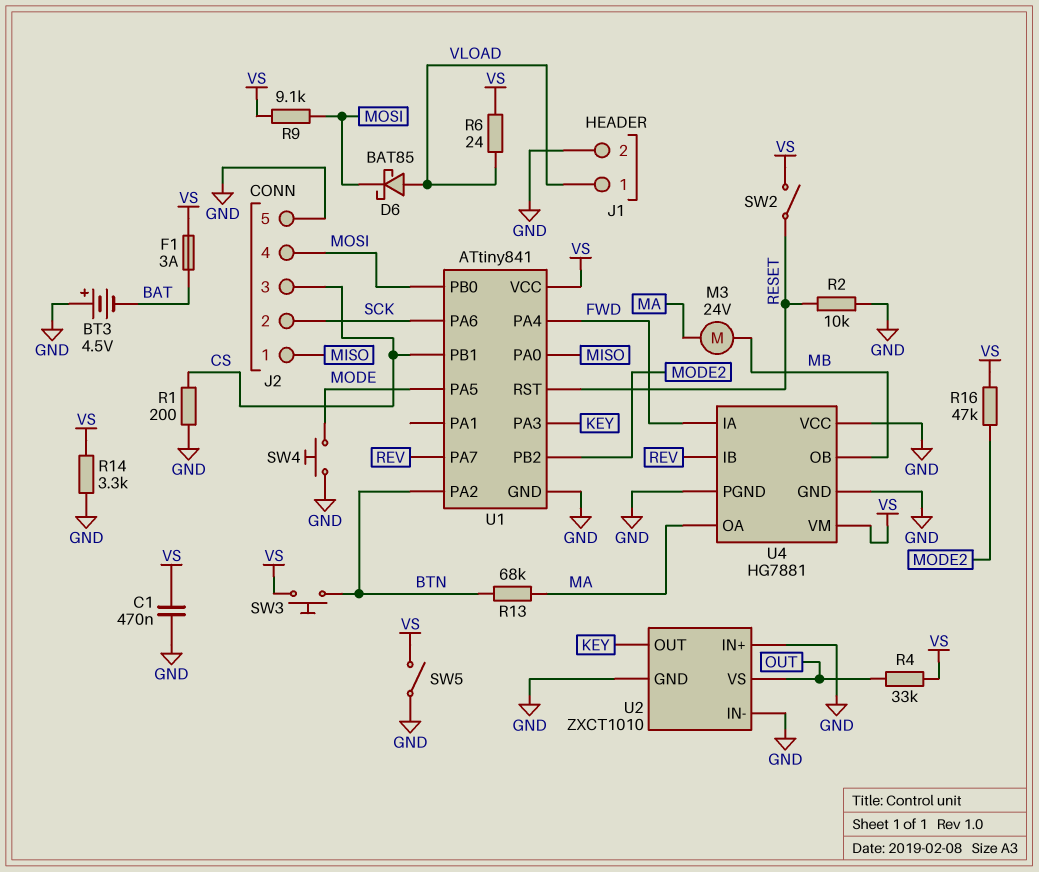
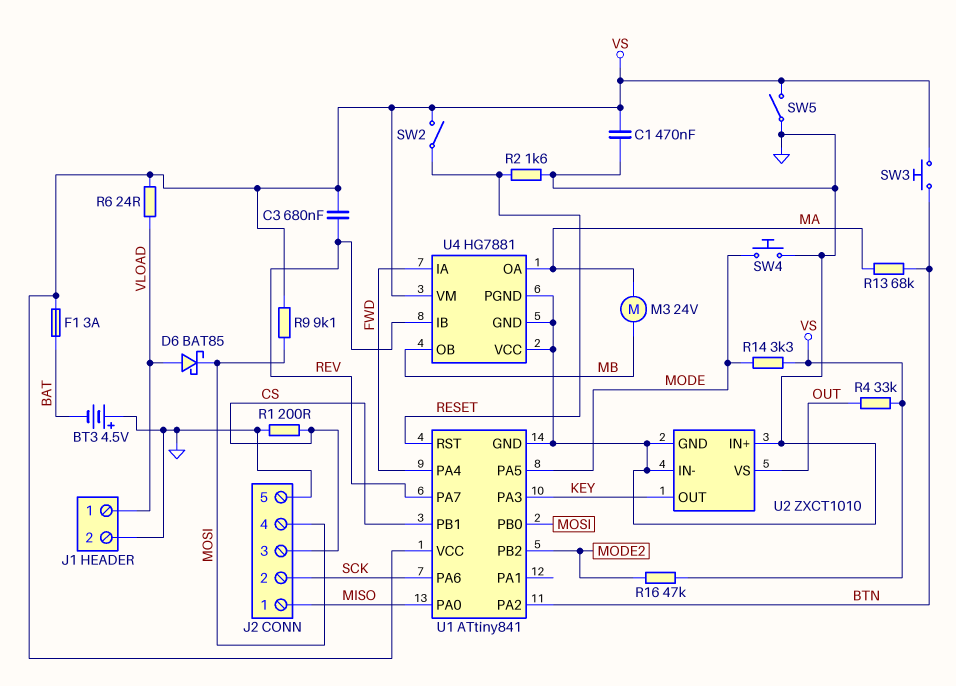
C3: none -> 680nF (REV, VS)
R2: 10k (GND, RESET) -> 1.6k (GND, RESET)
R14: 3.3k (GND, VS) -> 3.3k (MODE, VS)

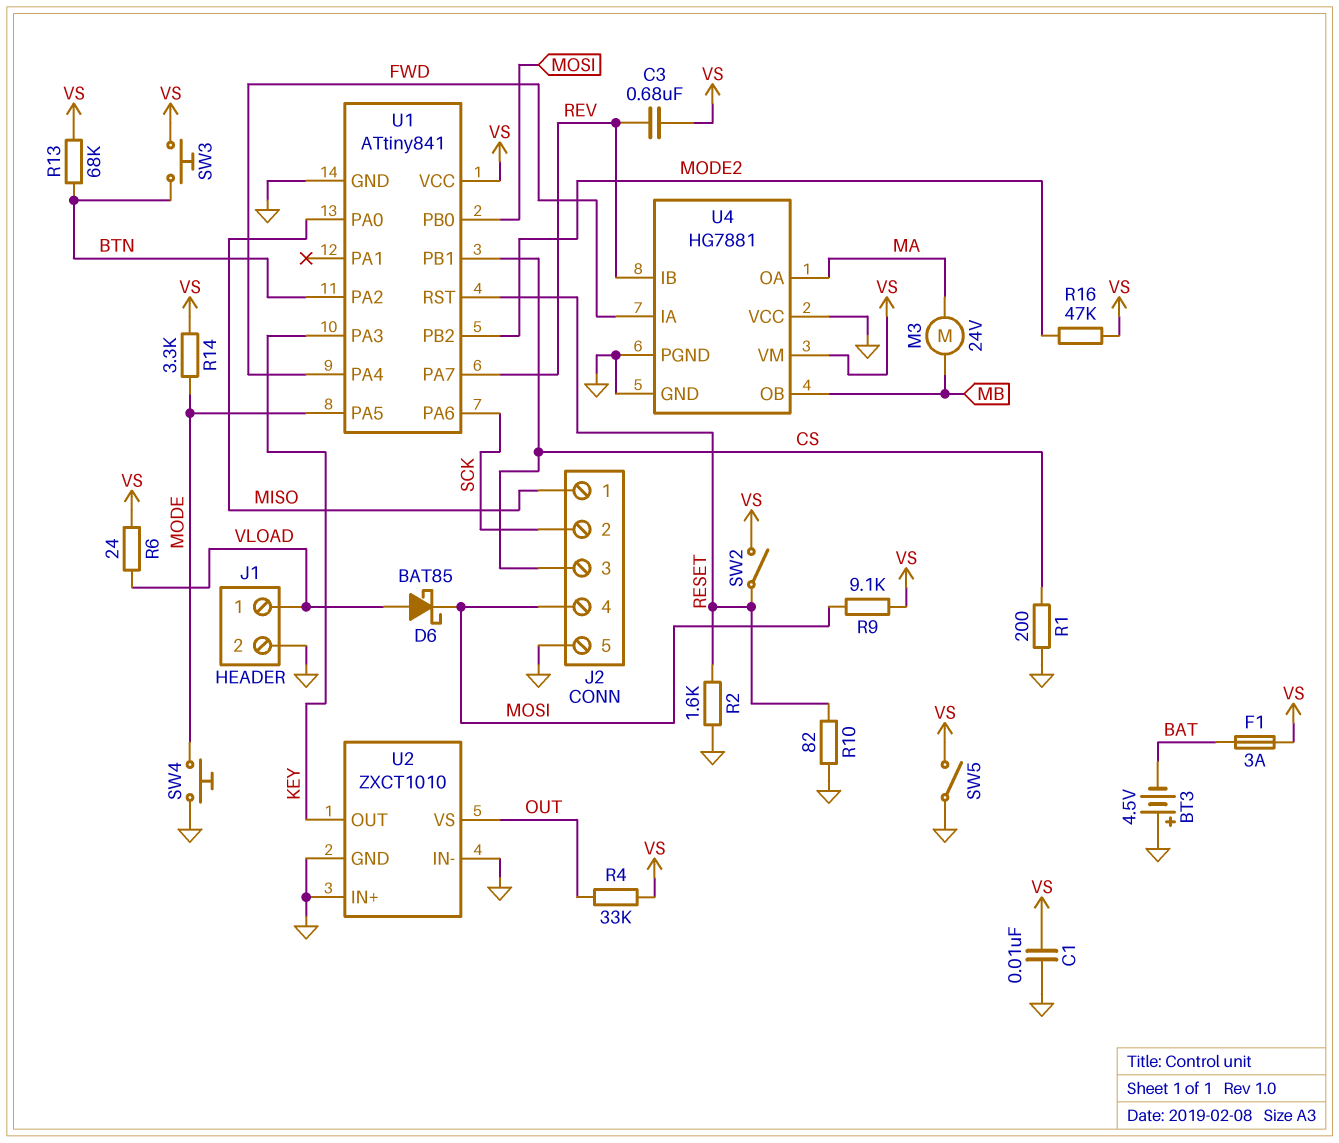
C1: 470nF (GND, VS) -> 10nF (GND, VS)
R10: none -> 82 (GND, RESET)
R13: 68k (BTN, MA) -> 68k (BTN, VS)

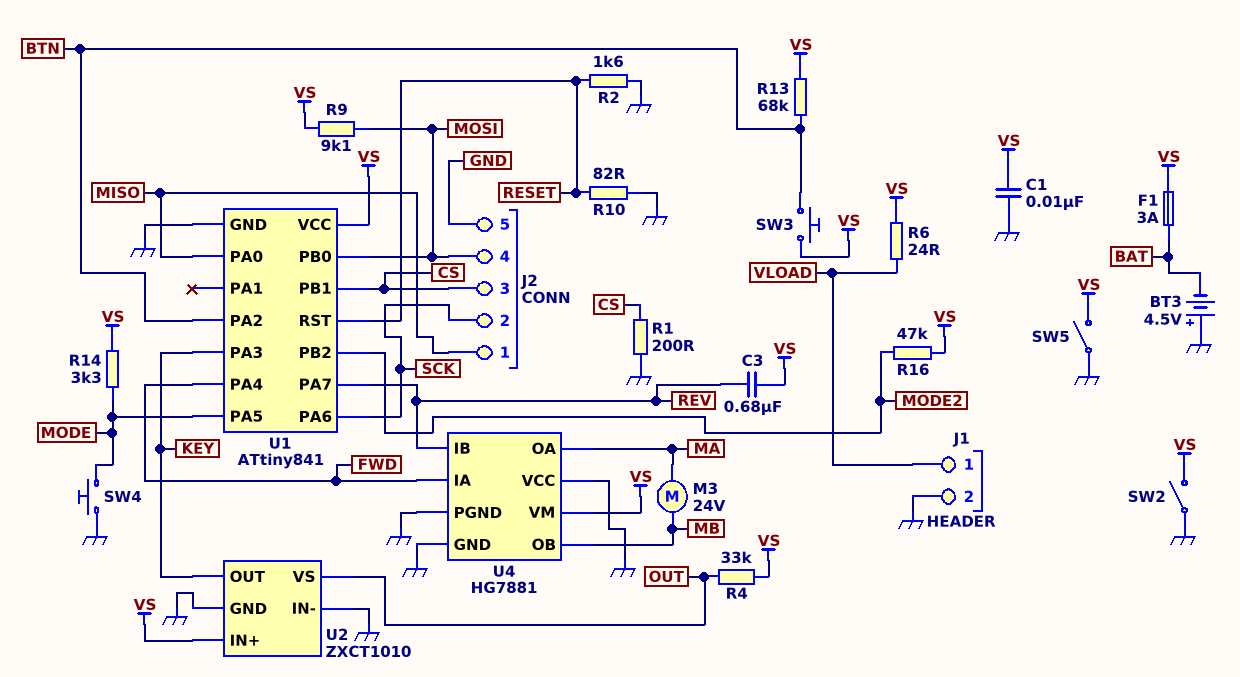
D6: schottky BAT85 (A VLOAD, K MOSI) -> none
SW2: switch (RESET, VS) -> switch (GND, VS)
U2 pin IN+: GND -> VS

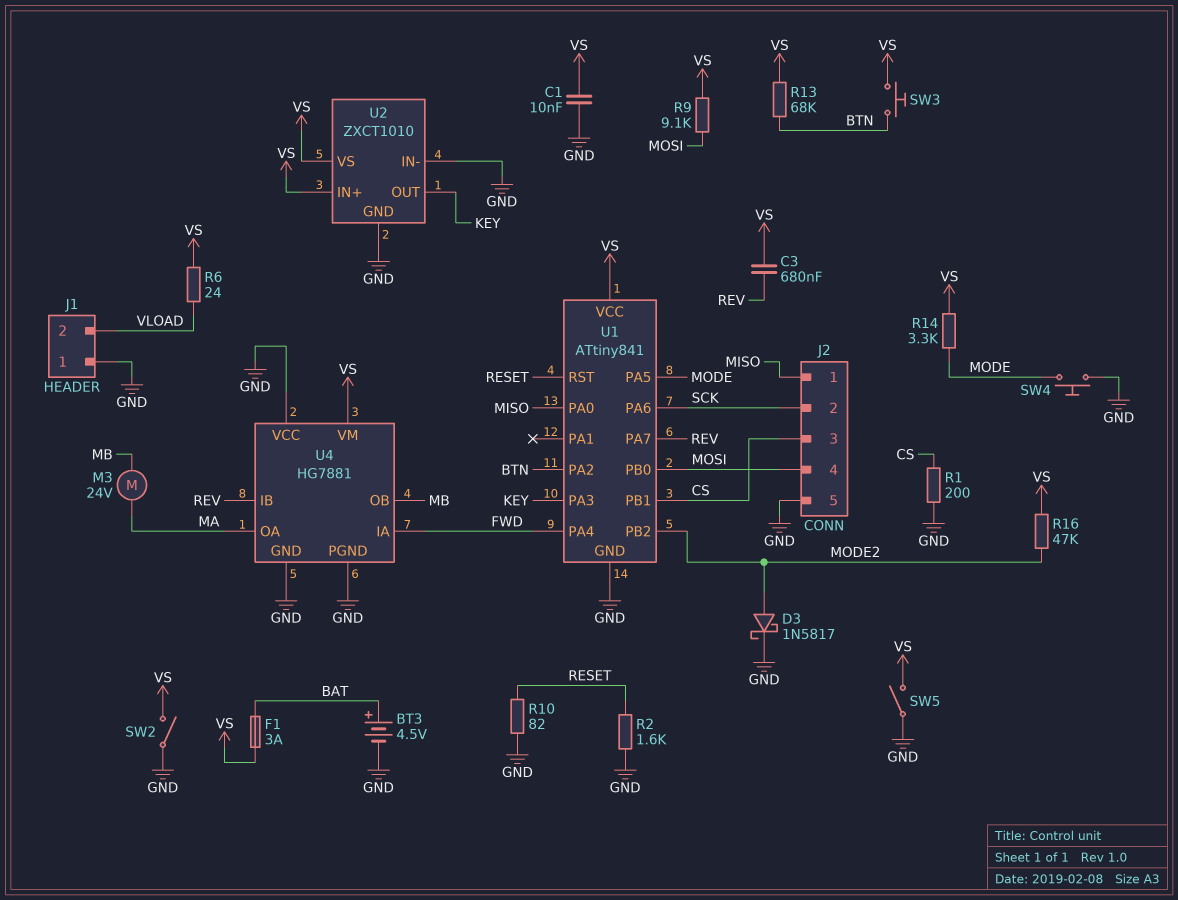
BT3: 4.5V (plus GND, minus BAT) -> 4.5V (plus BAT, minus GND)
D3: none -> schottky 1N5817 (A MODE2, K GND)
J1 pin 1: VLOAD -> GND
J1 pin 2: GND -> VLOAD
R4: 33k (OUT, VS) -> none
U2 pin VS: OUT -> VS

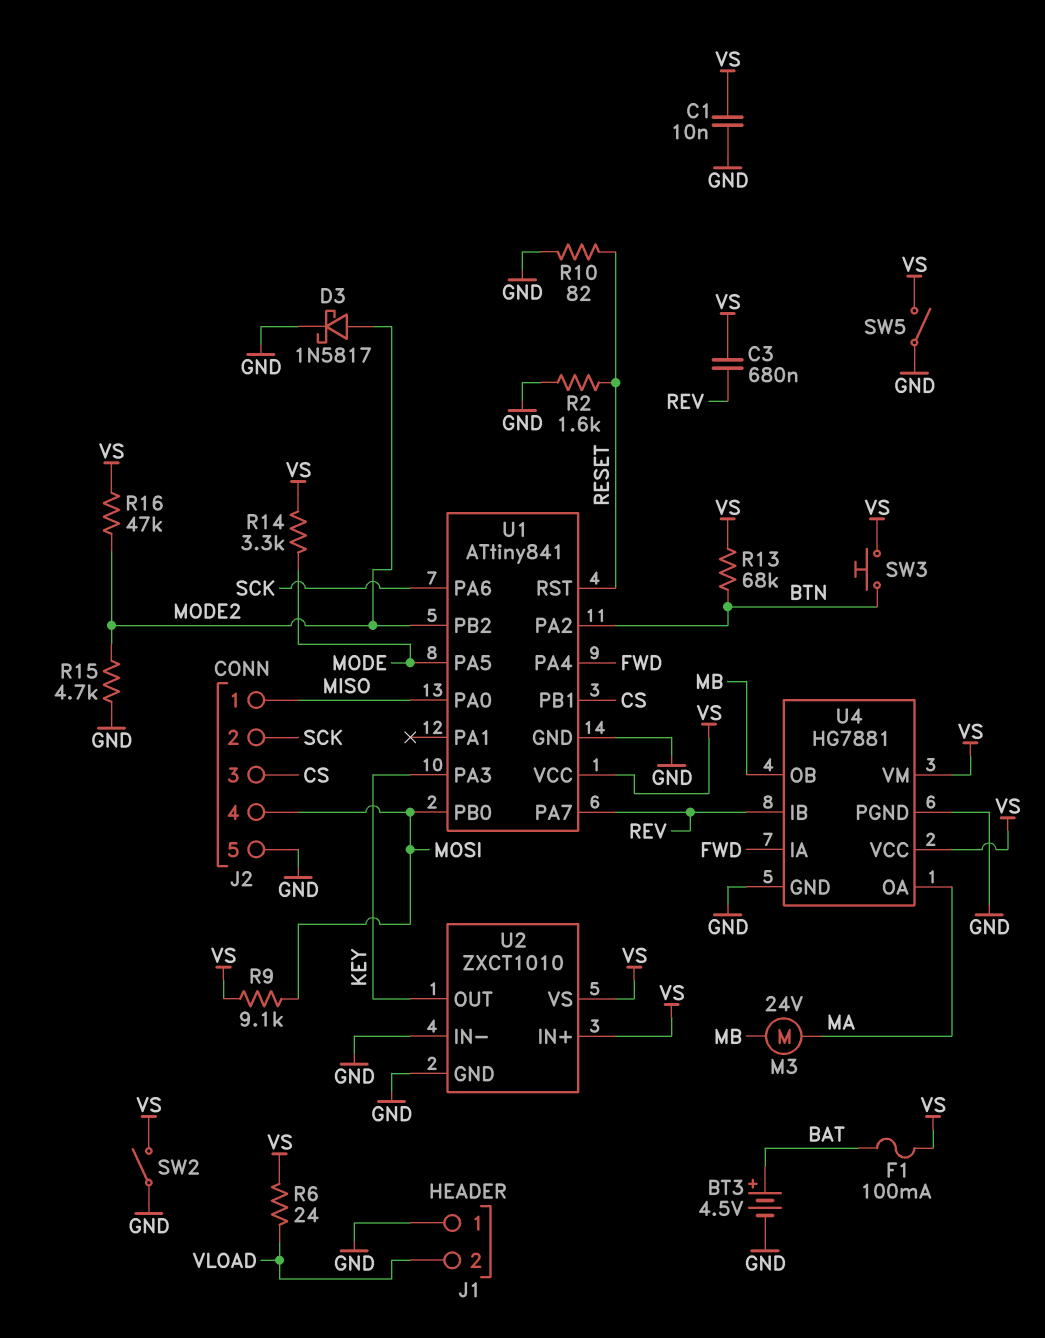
F1: 3A (BAT, VS) -> 100mA (BAT, VS)
R1: 200 (CS, GND) -> none
R15: none -> 4.7k (GND, MODE2)
SW4: button (GND, MODE) -> none
U4 pin VCC: GND -> VS

